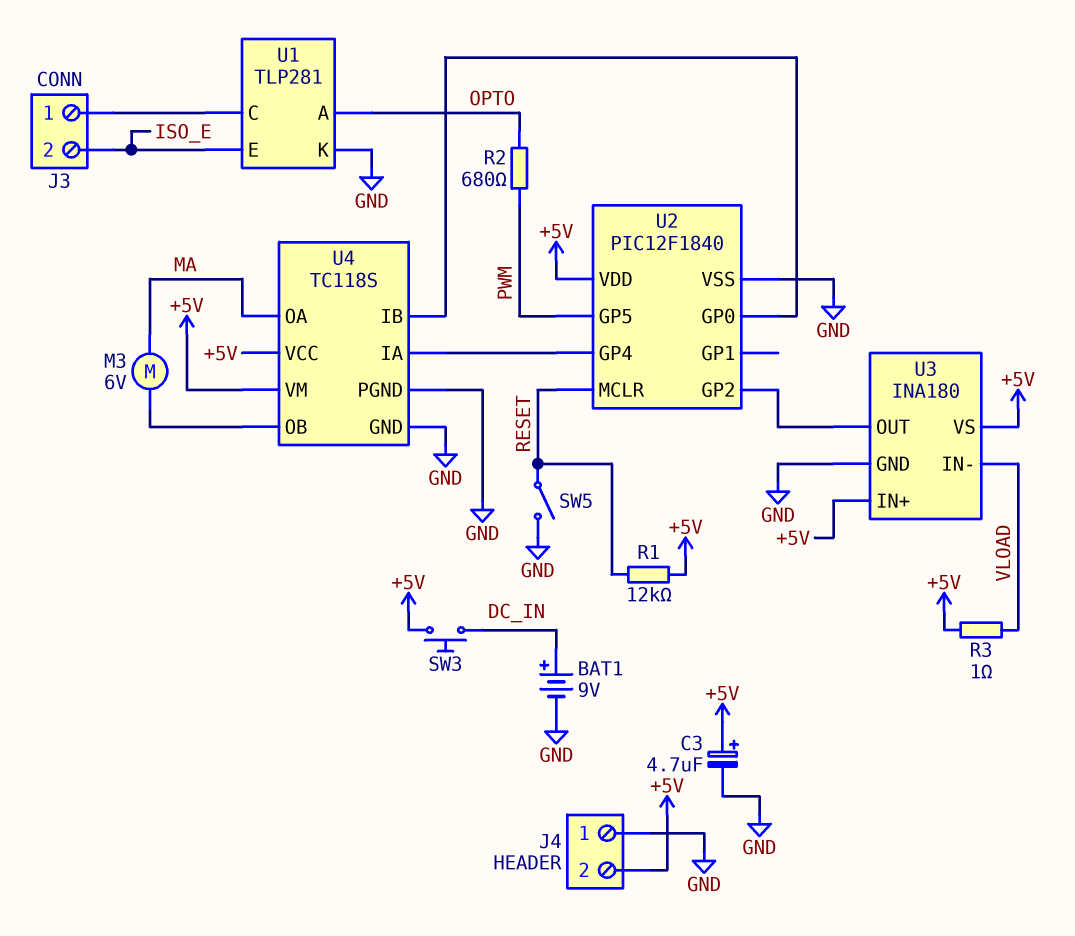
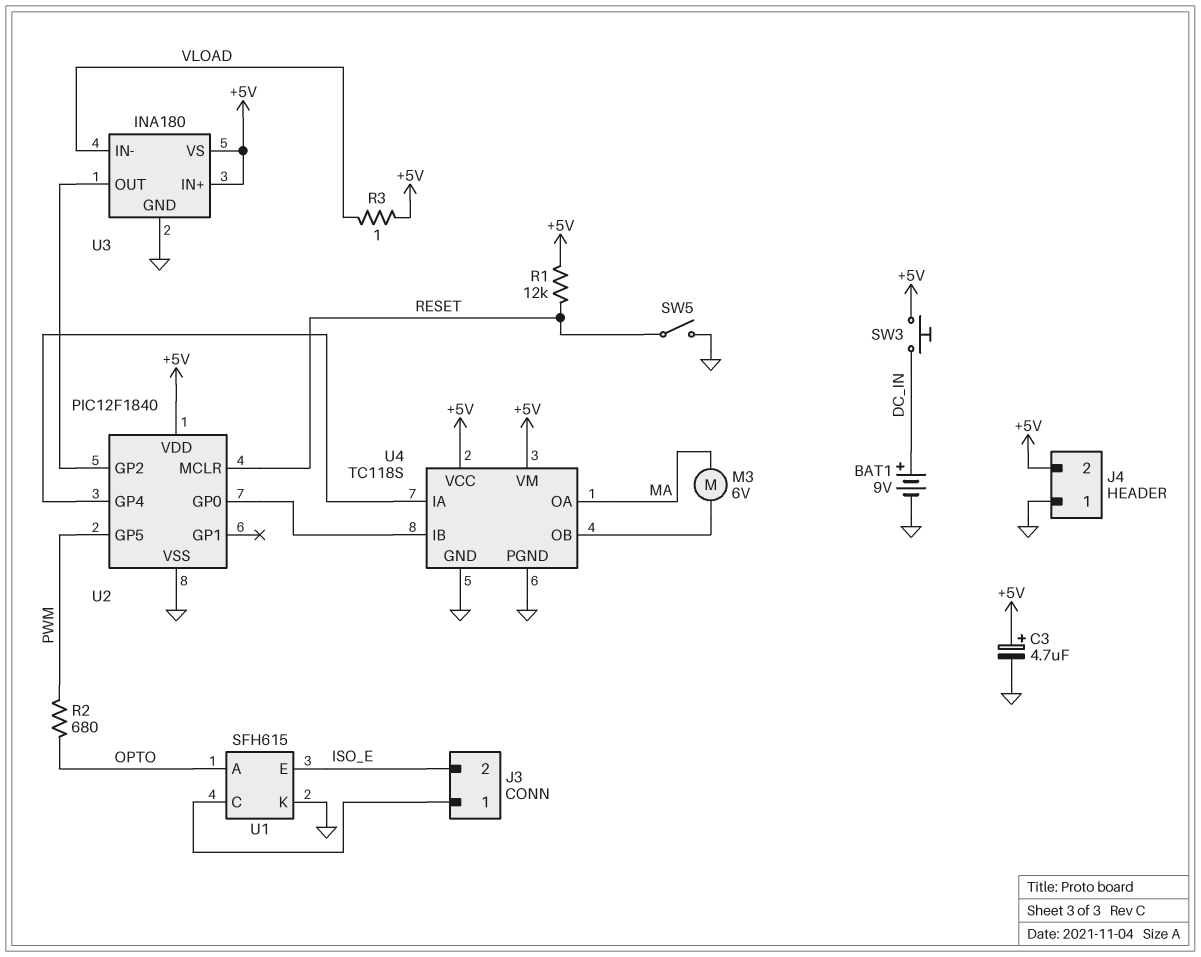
U1: TLP281 -> SFH615

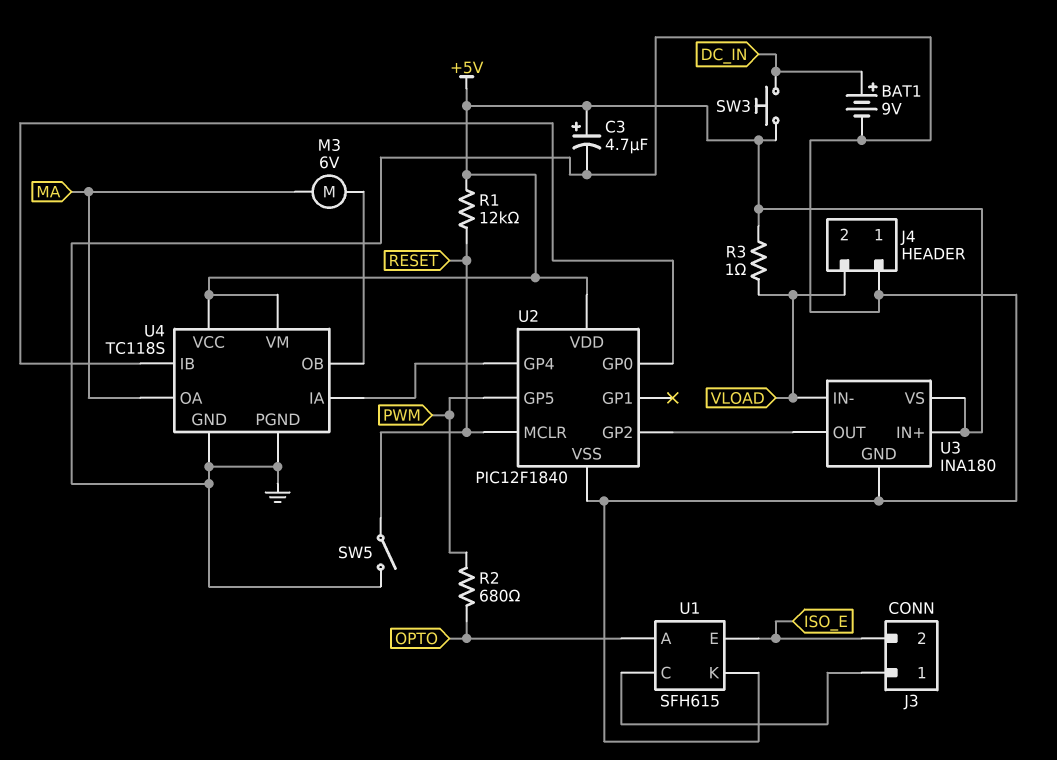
J4 pin 2: +5V -> VLOAD

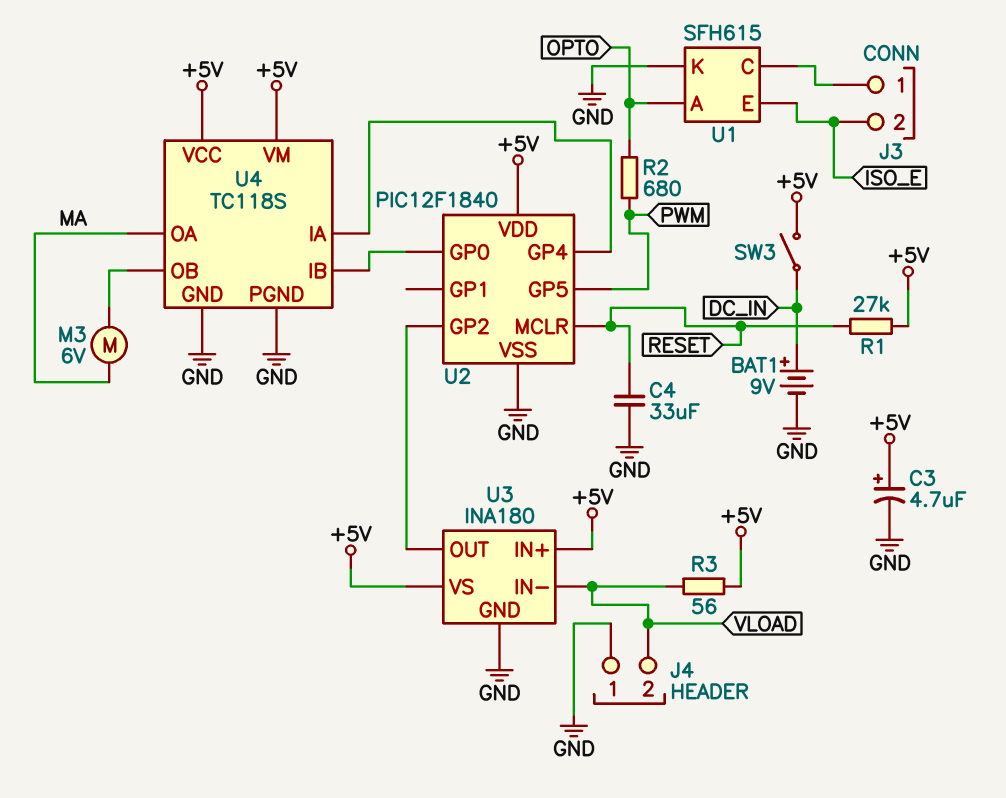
C4: none -> 33uF (GND, RESET)
R1: 12k (+5V, RESET) -> 27k (+5V, RESET)
R3: 1 (+5V, VLOAD) -> 56 (+5V, VLOAD)
SW3: button (+5V, DC_IN) -> switch (+5V, DC_IN)
SW5: switch (GND, RESET) -> none

